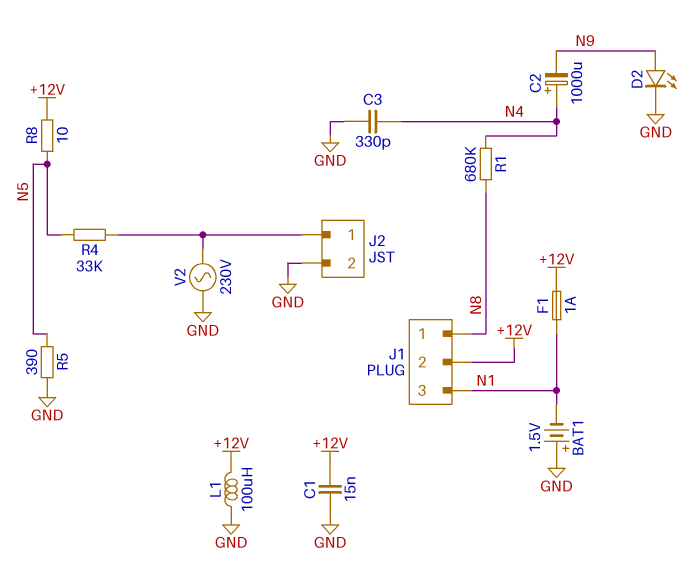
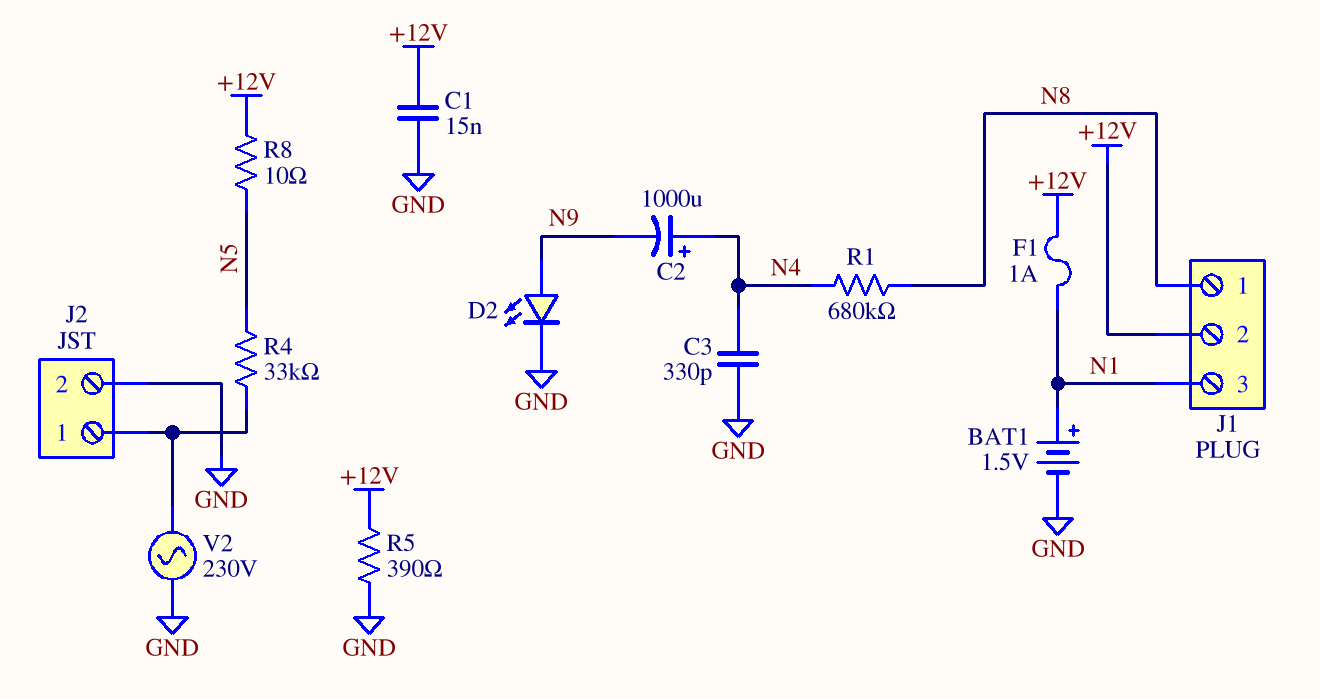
BAT1: 1.5V (plus GND, minus N1) -> 1.5V (plus N1, minus GND)
L1: 100uH (+12V, GND) -> none
R5: 390 (GND, N5) -> 390 (+12V, GND)

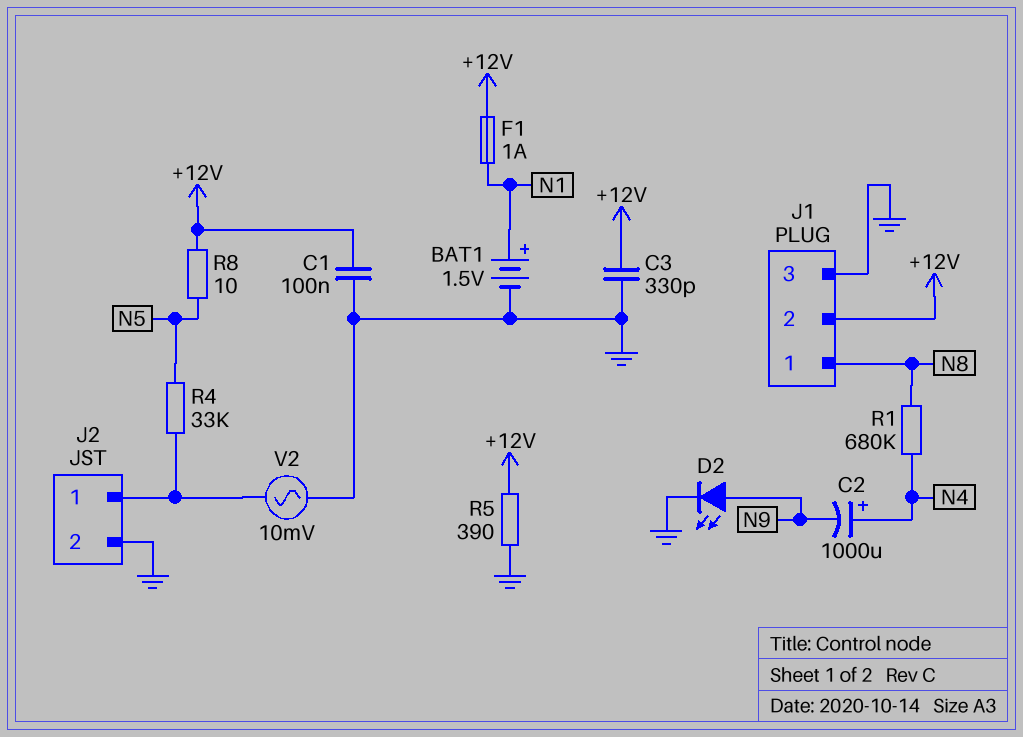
C1: 15nF (+12V, GND) -> 100nF (+12V, GND)
C3: 330pF (GND, N4) -> 330pF (+12V, GND)
J1 pin 3: N1 -> GND
V2: AC 230V (GND, J2/1) -> AC 10mV (GND, J2/1)

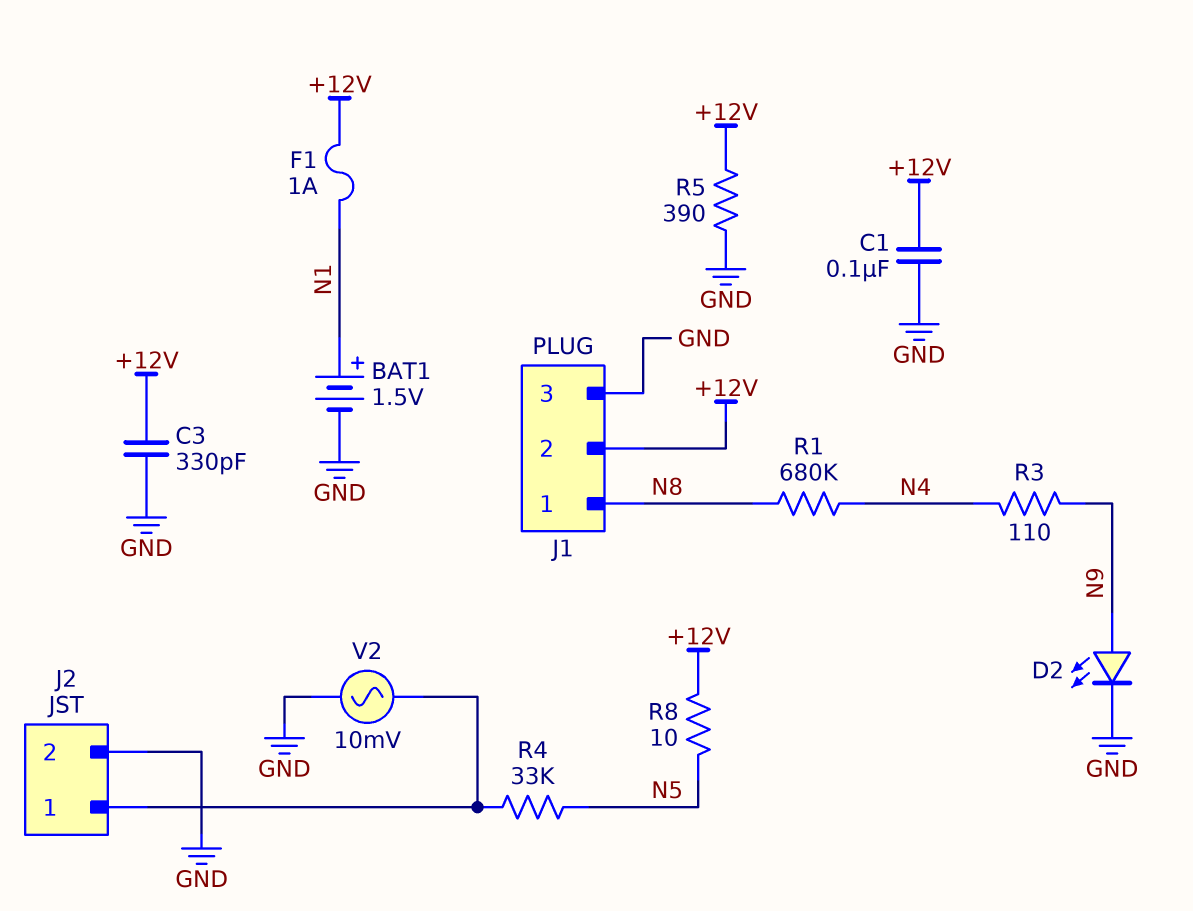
C2: 1000uF (plus N4, minus N9) -> none
R3: none -> 110 (N4, N9)

